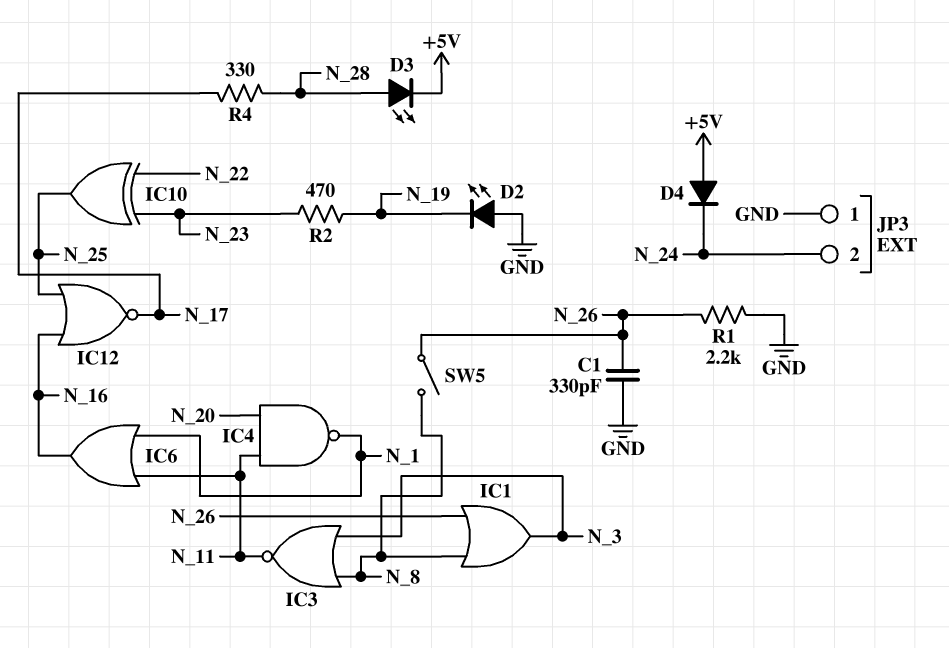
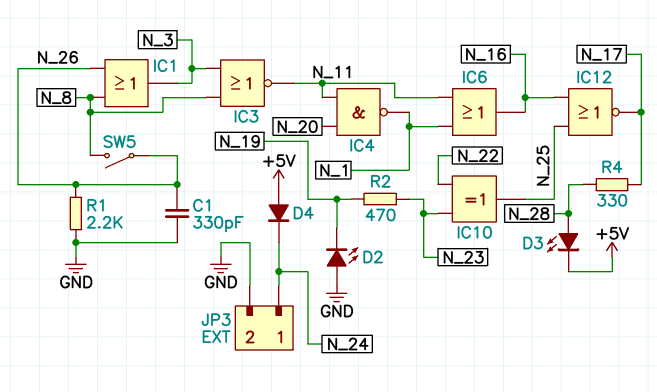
JP3 pin 1: GND -> N_24
JP3 pin 2: N_24 -> GND

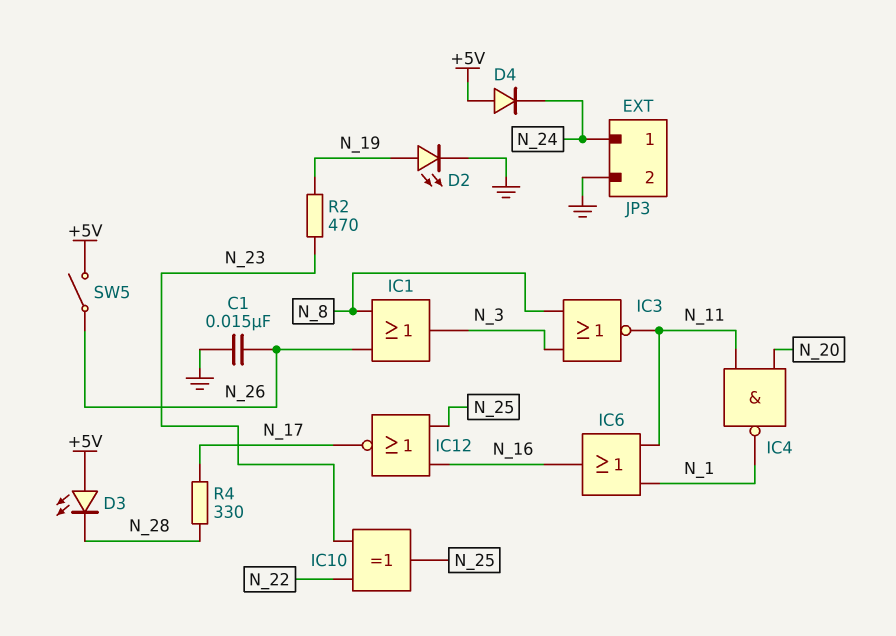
C1: 330pF (GND, N_26) -> 15nF (GND, N_26)
D2: LED (A GND, K N_19) -> LED (A N_19, K GND)
D3: LED (A N_28, K +5V) -> LED (A +5V, K N_28)
R1: 2.2k (GND, N_26) -> none
SW5: switch (N_8, N_26) -> switch (+5V, N_26)

